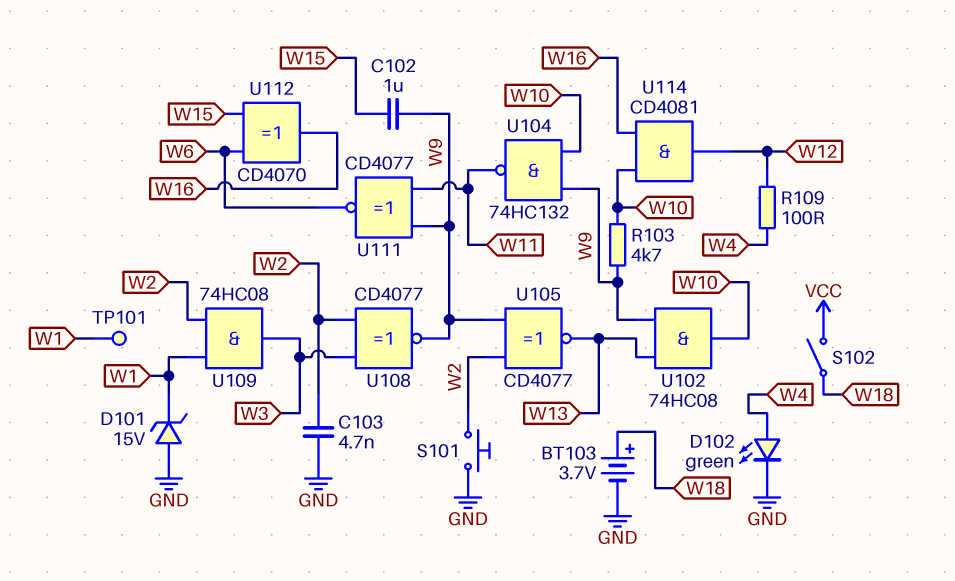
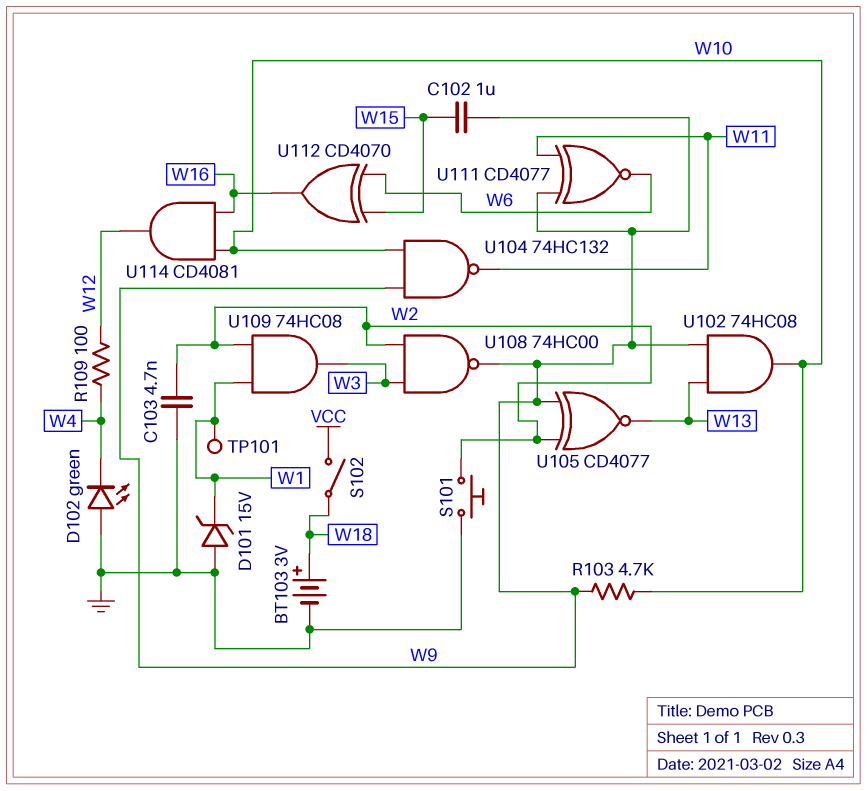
BT103: 3.7V (plus W18, minus GND) -> 3V (plus W18, minus GND)
D102: LED green (A W4, K GND) -> LED green (A GND, K W4)
U108: XNOR CD4077 (in W2, in W3, out W9) -> NAND 74HC00 (in W2, in W3, out W9)

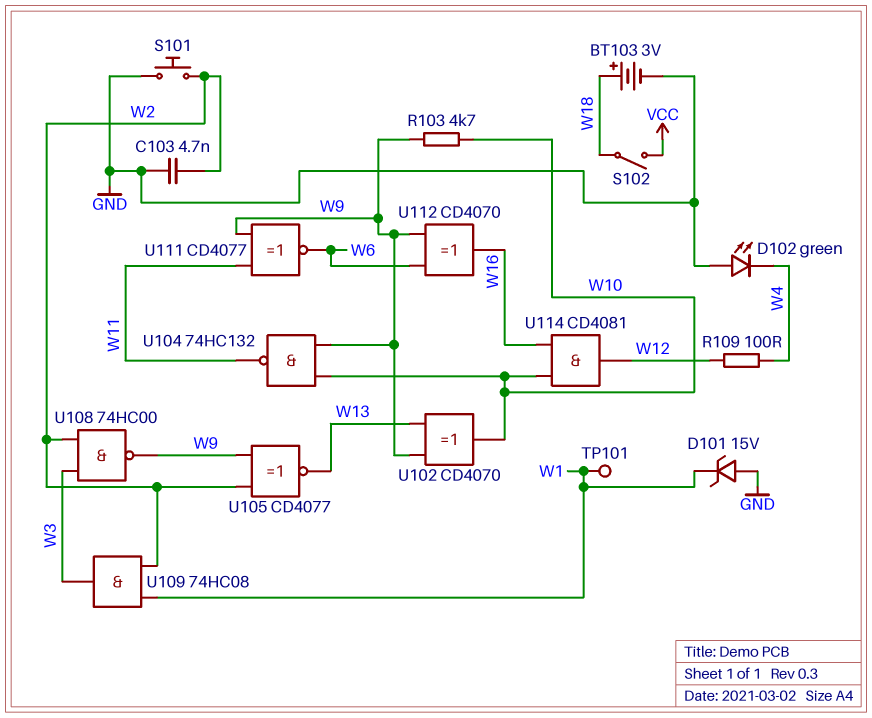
C102: 1uF (W9, W15) -> none
U102: AND 74HC08 (in W9, in W13, out W10) -> XOR CD4070 (in W9, in W13, out W10)
U112: XOR CD4070 (in W6, in W15, out W16) -> XOR CD4070 (in W6, in W9, out W16)

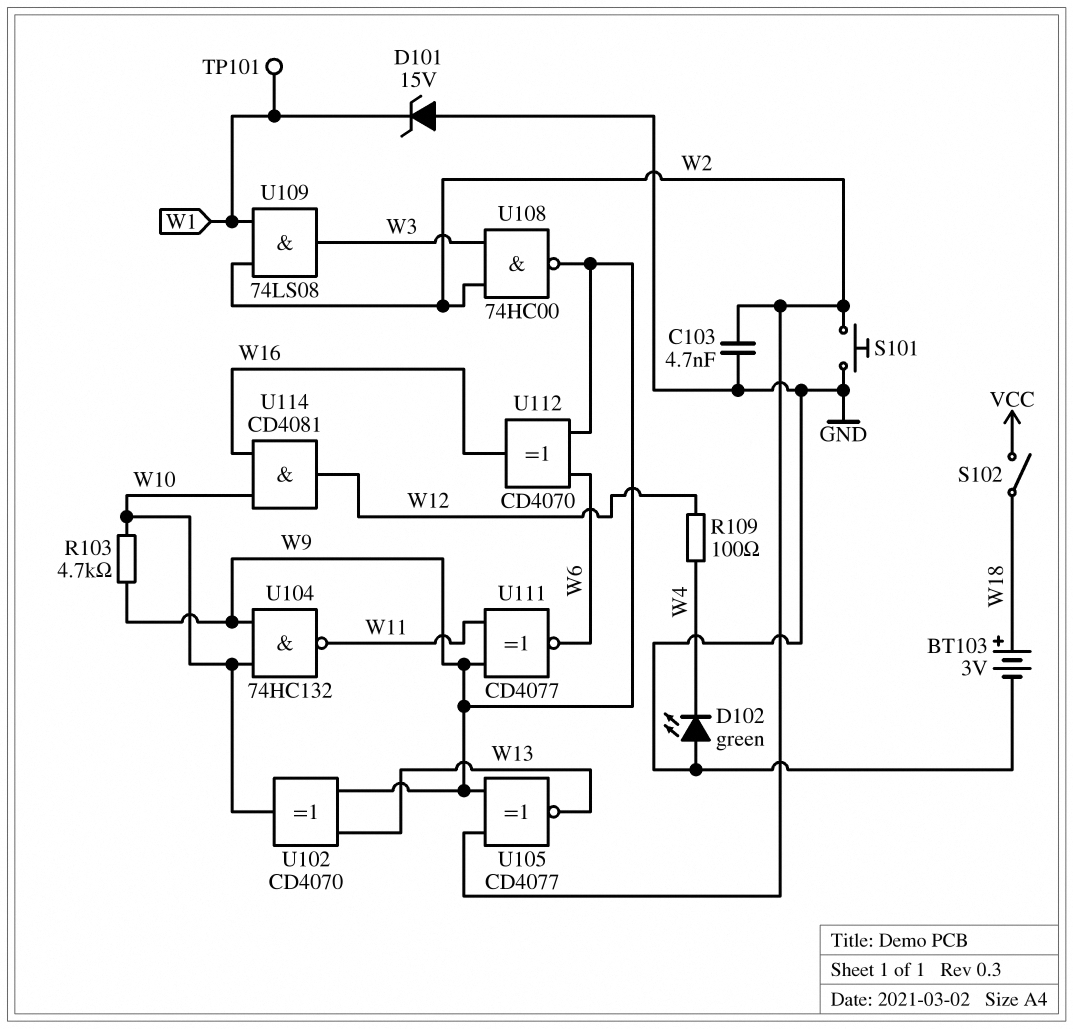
U109: AND 74HC08 (in W1, in W2, out W3) -> AND 74LS08 (in W1, in W2, out W3)

